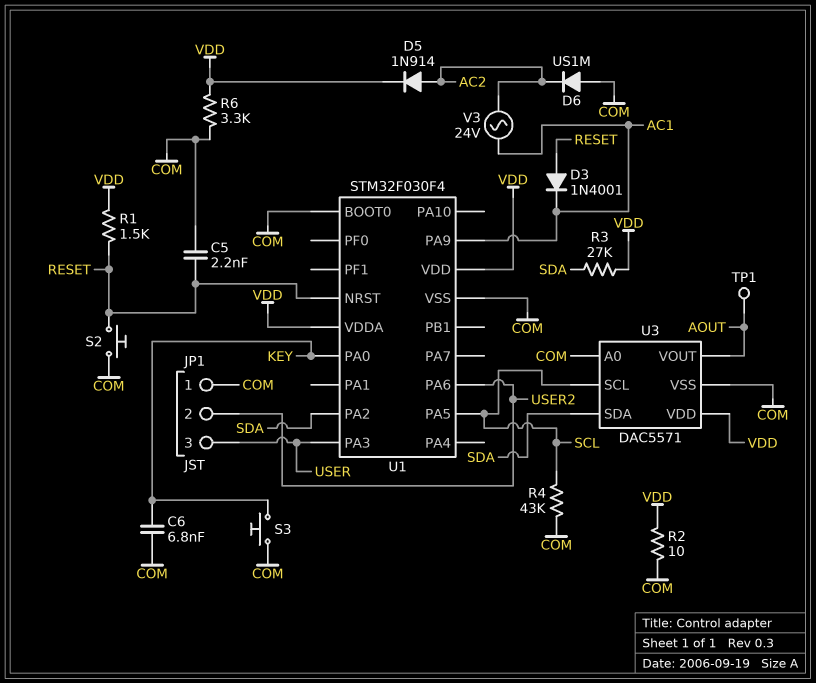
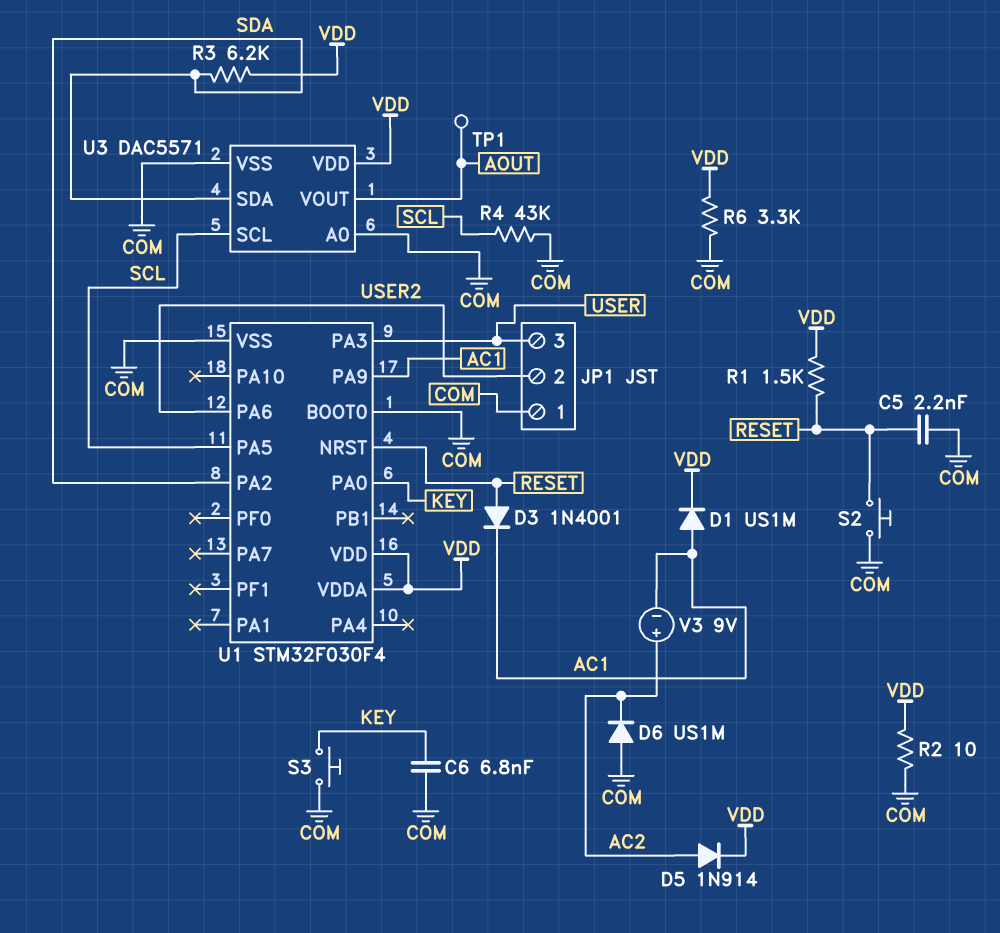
D1: none -> diode US1M (A AC1, K VDD)
R3: 27k (SDA, VDD) -> 6.2k (SDA, VDD)
V3: AC 24V (AC1, AC2) -> 9V (plus AC2, minus AC1)

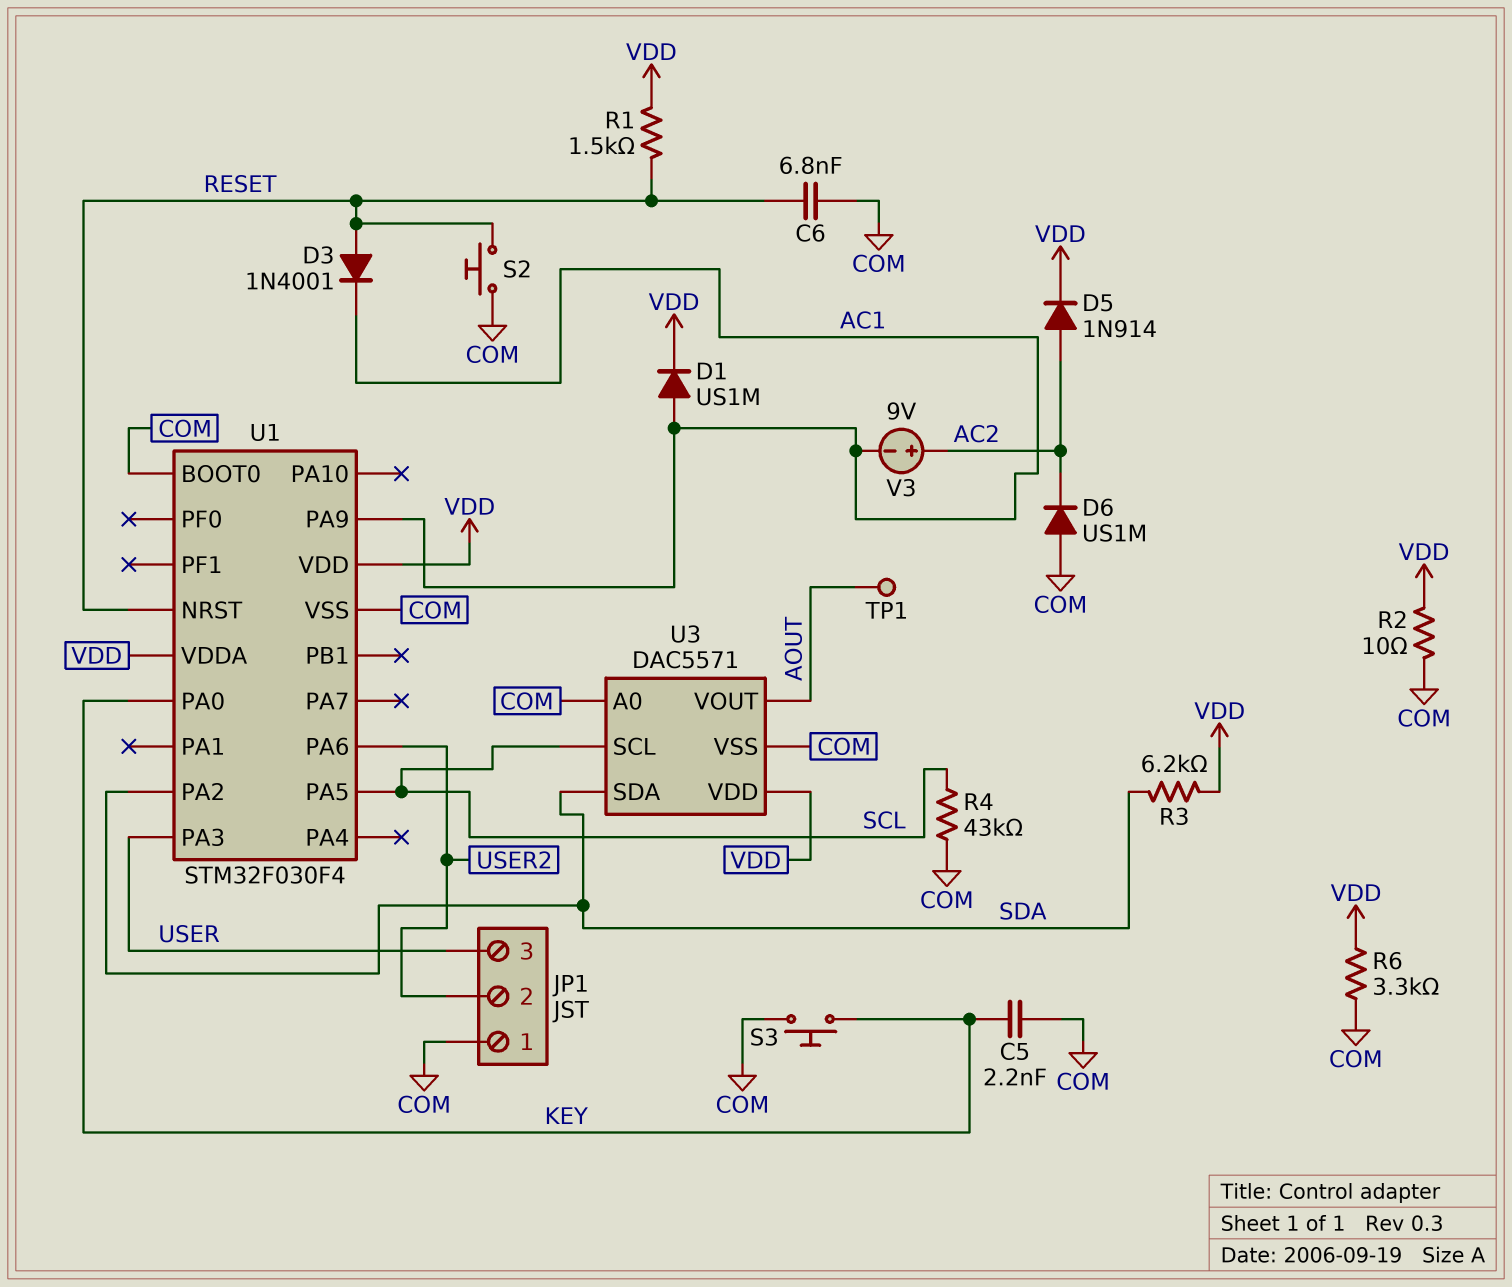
C5: 2.2nF (COM, RESET) -> 2.2nF (COM, KEY)
C6: 6.8nF (COM, KEY) -> 6.8nF (COM, RESET)

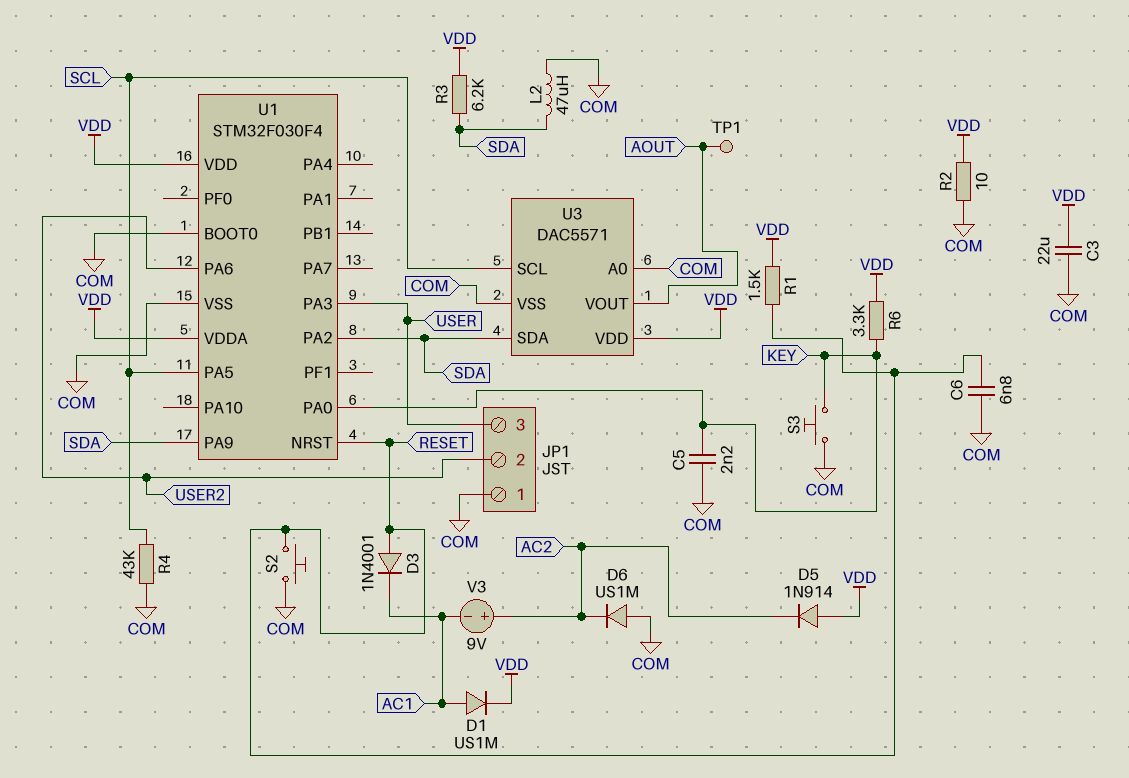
C3: none -> 22uF (COM, VDD)
D5: diode 1N914 (A AC2, K VDD) -> diode 1N914 (A VDD, K AC2)
L2: none -> 47uH (COM, SDA)
R6: 3.3k (COM, VDD) -> 3.3k (KEY, VDD)
U1 pin PA9: AC1 -> SDA

